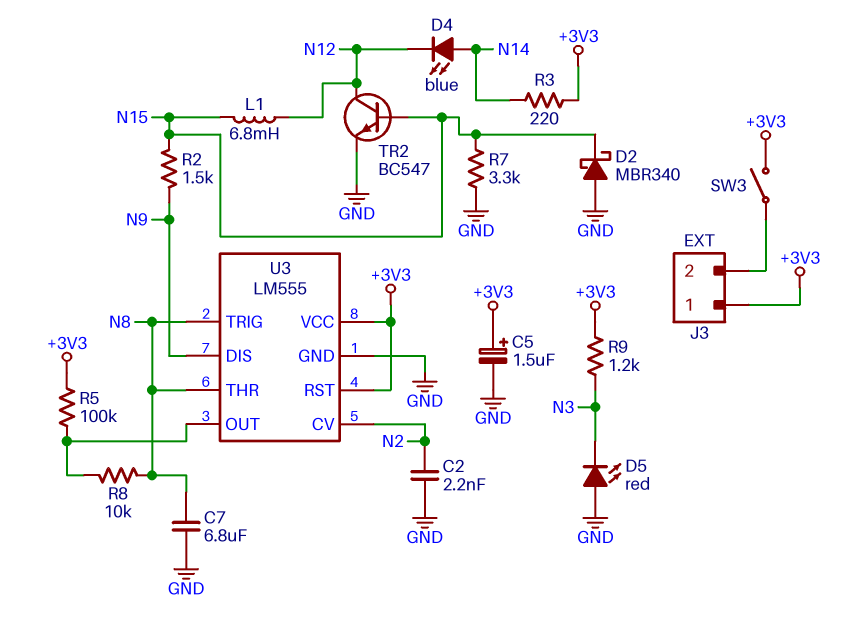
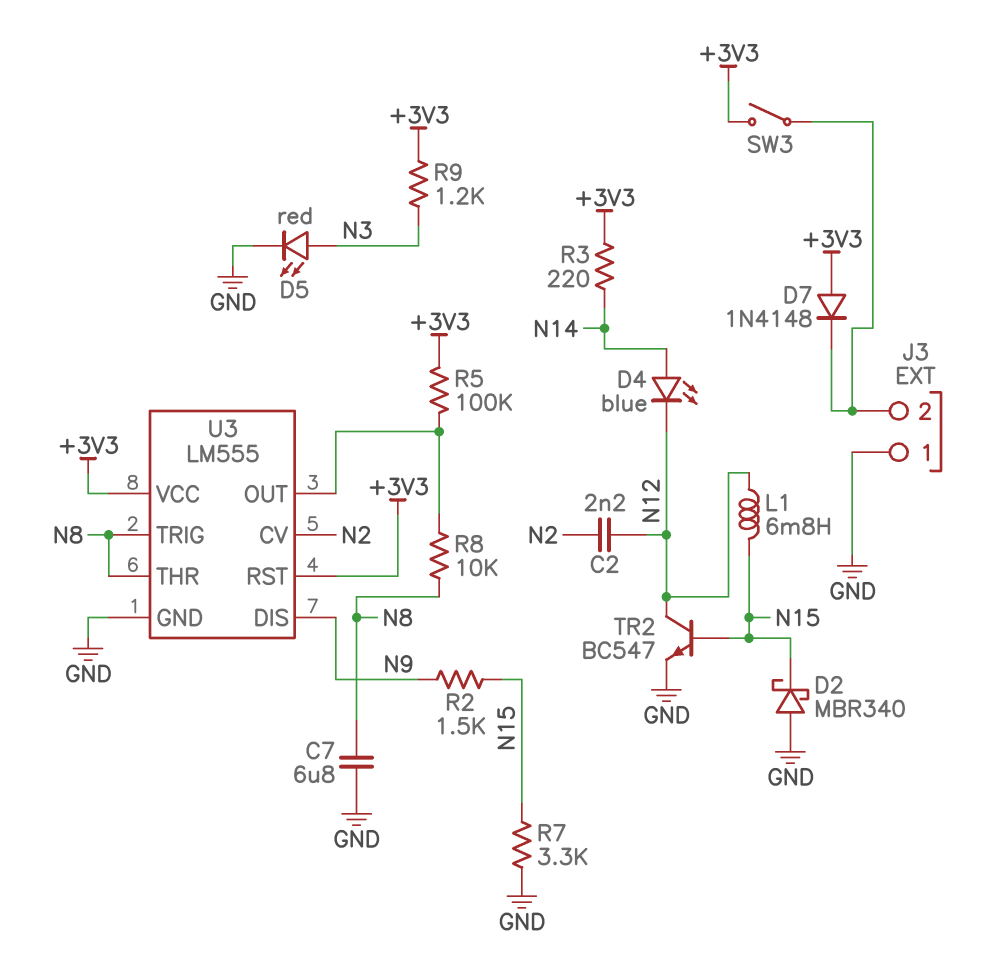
C2: 2.2nF (GND, N2) -> 2.2nF (N2, N12)
C5: 1.5uF (plus +3V3, minus GND) -> none
D5: LED red (A GND, K N3) -> LED red (A N3, K GND)
D7: none -> diode 1N4148 (A +3V3, K J3/2)
J3 pin 1: +3V3 -> GND

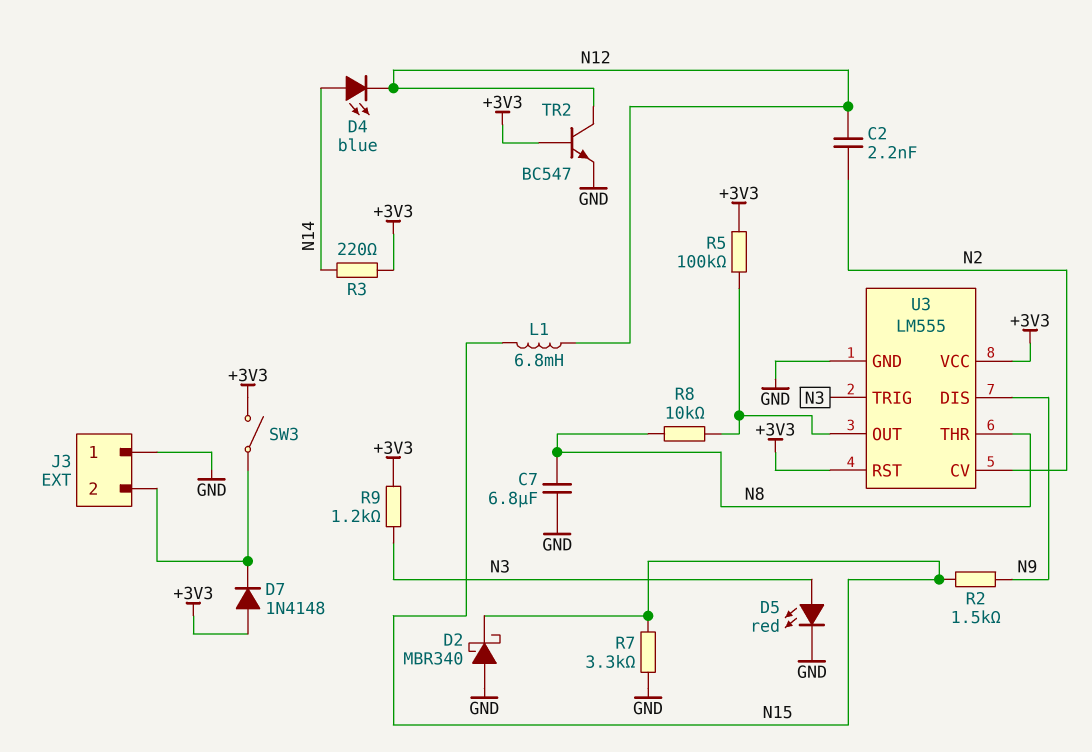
TR2: NPN BC547 (B N15, C N12, E GND) -> NPN BC547 (B +3V3, C N12, E GND)
U3 pin TRIG: N8 -> N3

